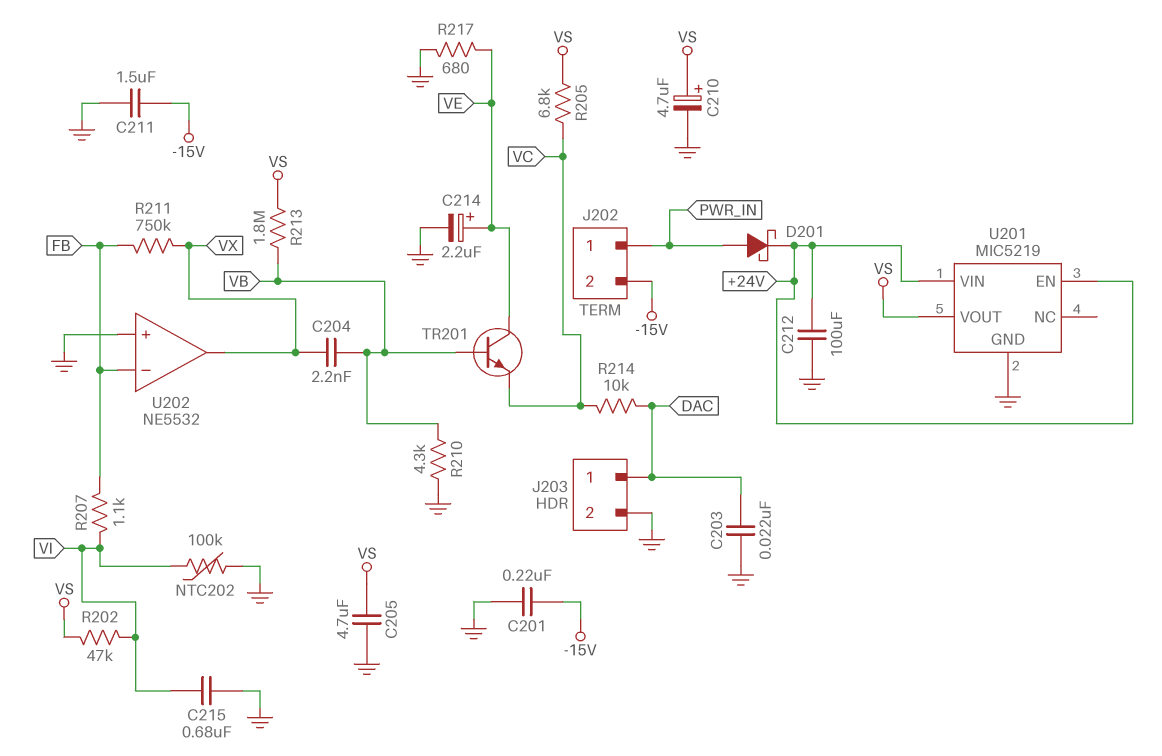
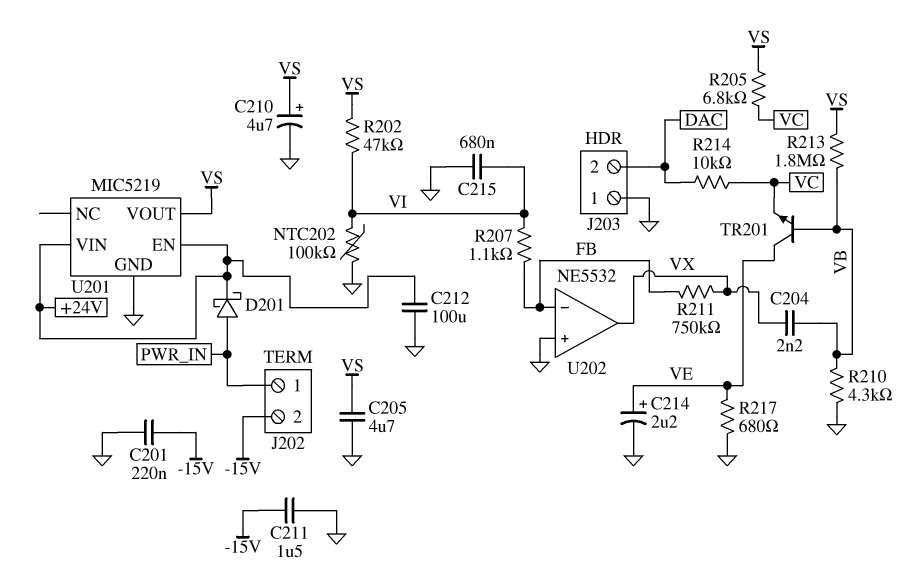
C203: 22nF (DAC, GND) -> none
J203 pin 1: DAC -> GND
J203 pin 2: GND -> DAC

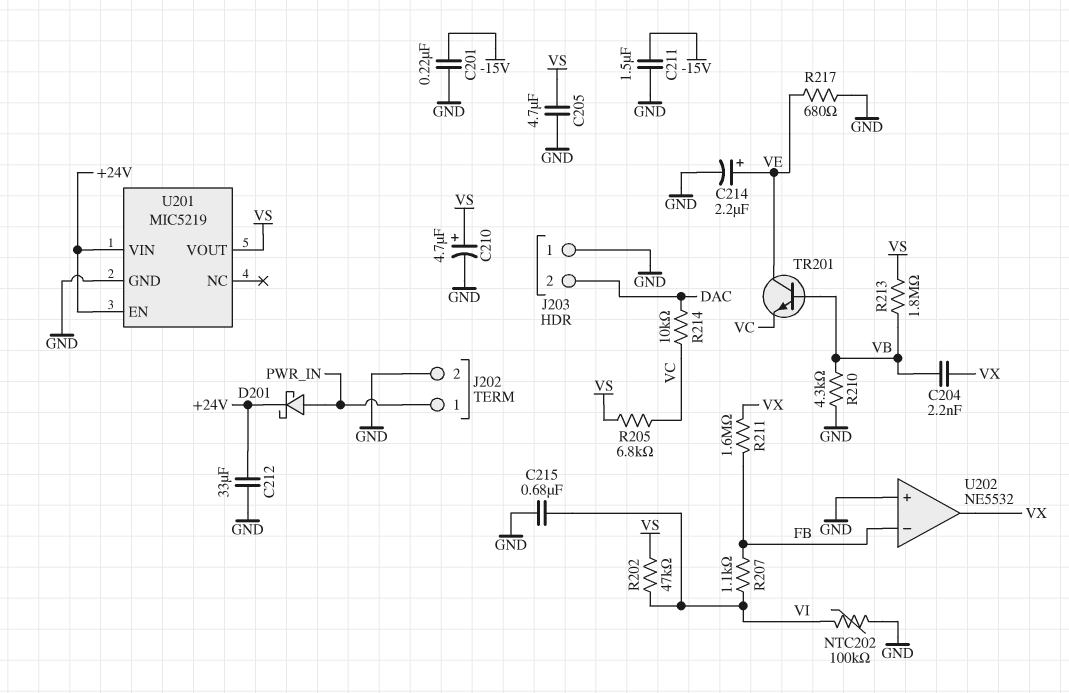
C212: 100uF (+24V, GND) -> 33uF (+24V, GND)
J202 pin 2: -15V -> GND
R211: 750k (FB, VX) -> 1.6M (FB, VX)

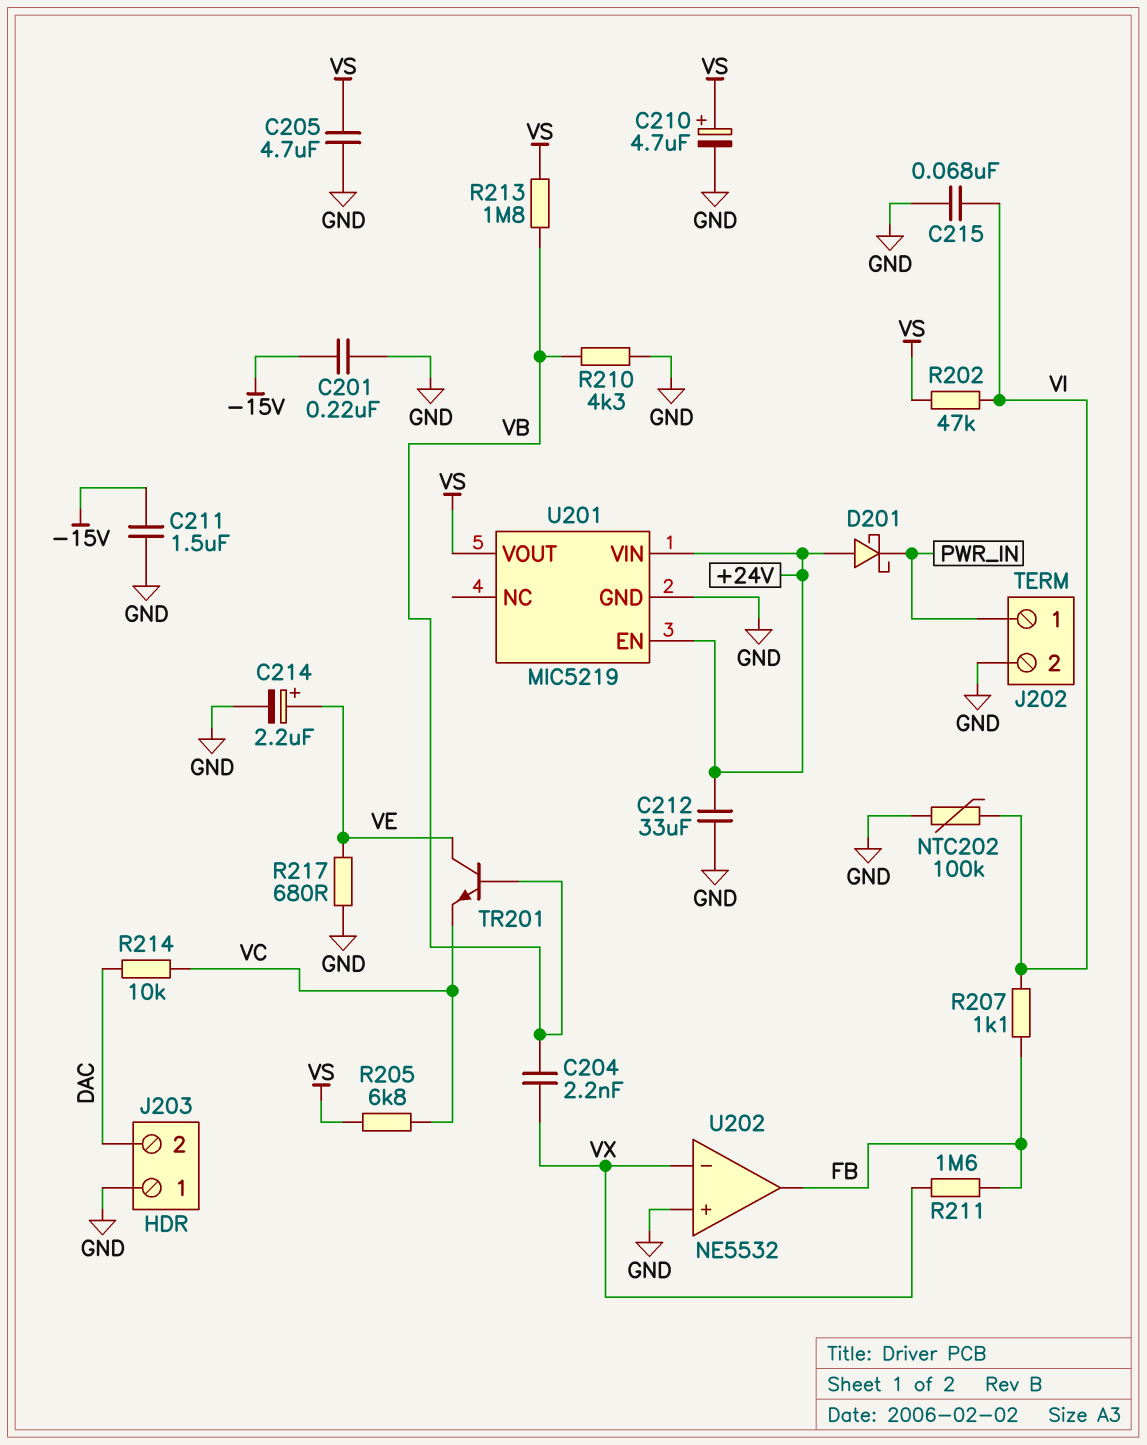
C215: 680nF (GND, VI) -> 68nF (GND, VI)
D201: schottky (A PWR_IN, K +24V) -> schottky (A +24V, K PWR_IN)
U202 pin in-: FB -> VX
U202 pin out: VX -> FB

